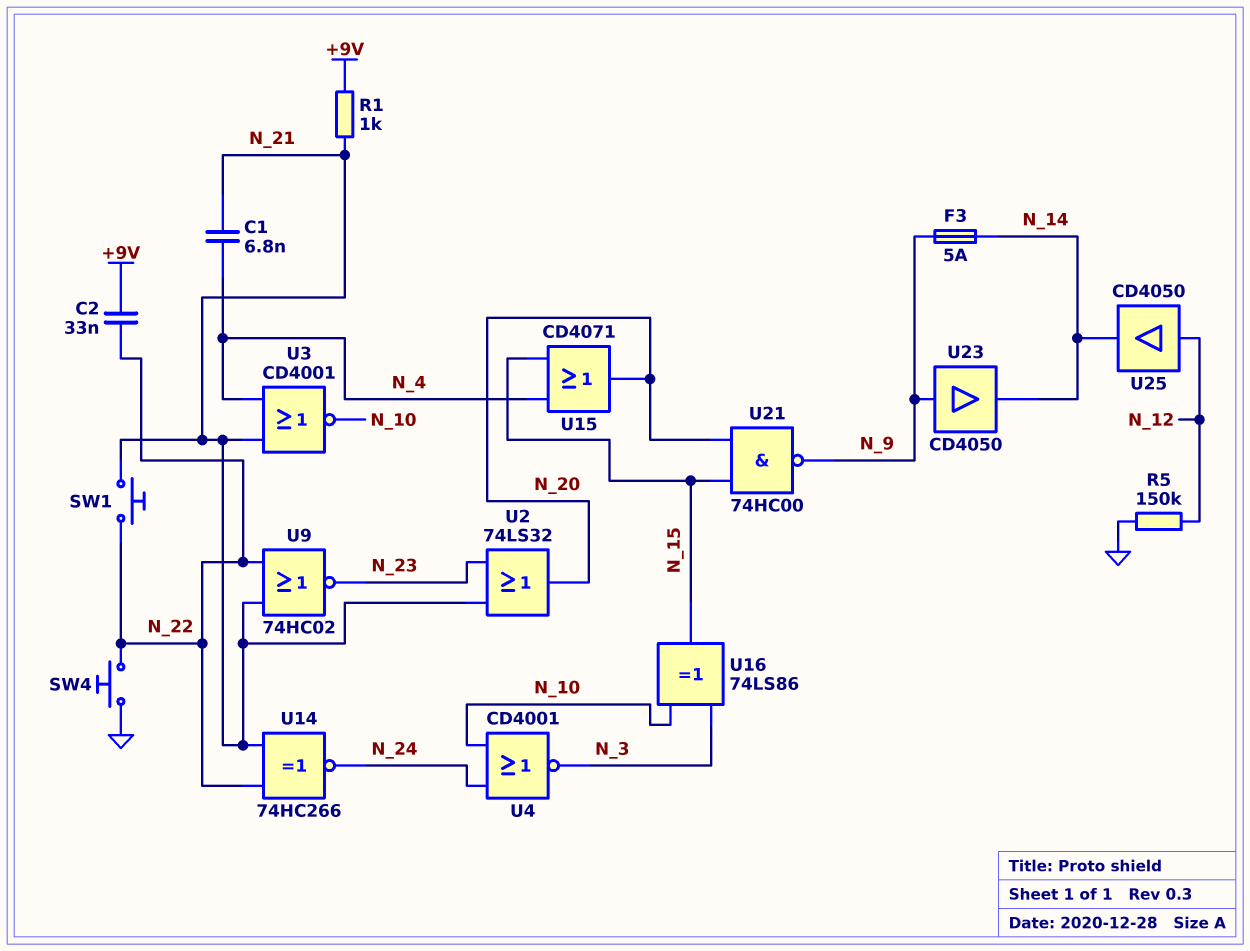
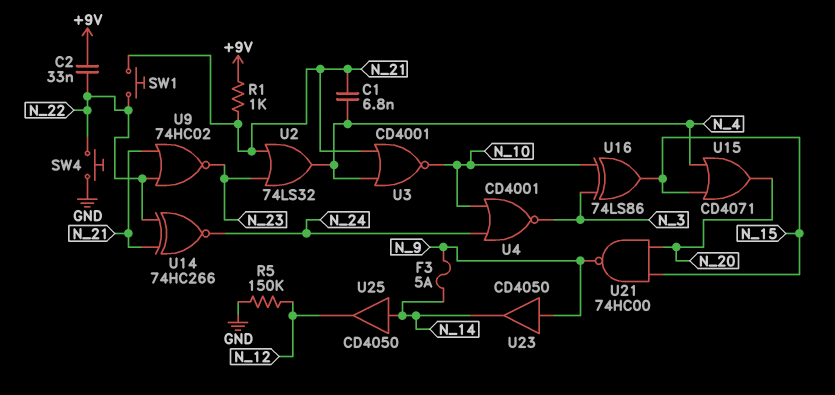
U2: OR 74LS32 (in N_21, in N_23, out N_20) -> OR 74LS32 (in N_21, in N_23, out N_4)
U25: buffer CD4050 (in N_12, out N_14) -> buffer CD4050 (in N_14, out N_12)

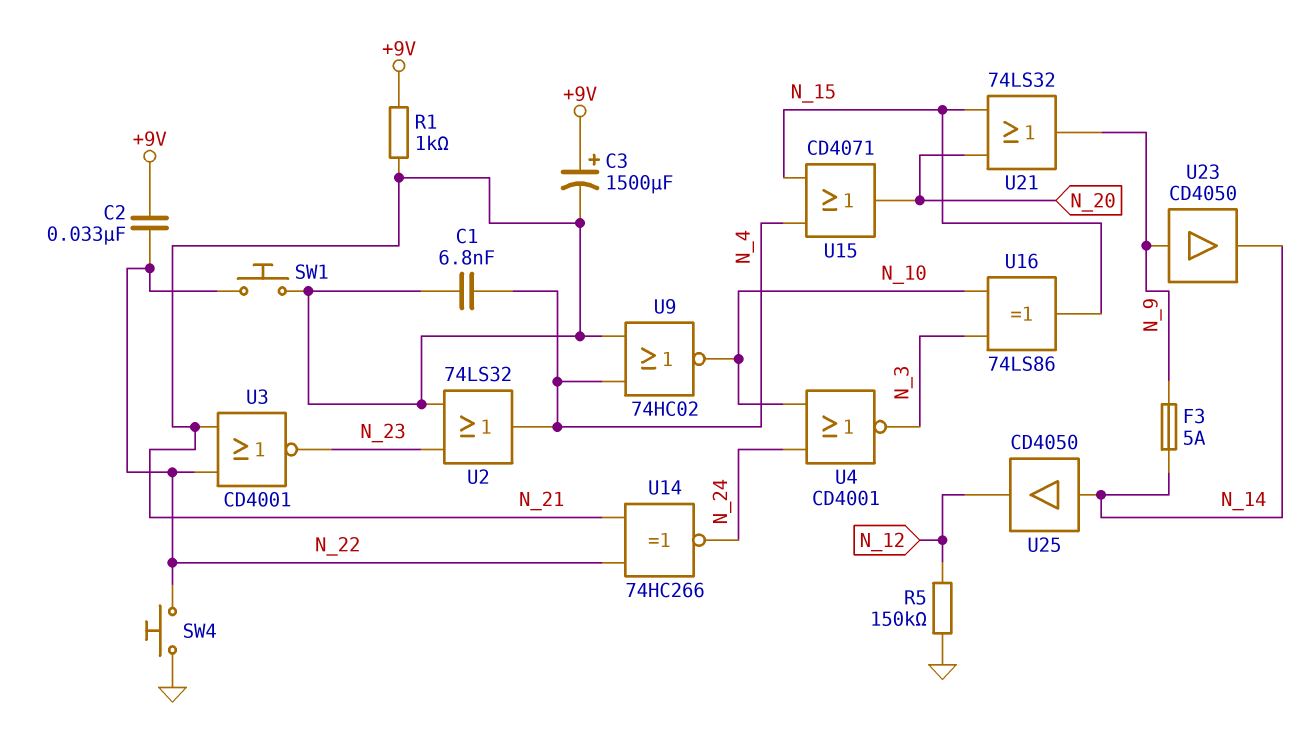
C3: none -> 1500uF (plus +9V, minus N_21)
U3: NOR CD4001 (in N_4, in N_21, out N_10) -> NOR CD4001 (in N_21, in N_22, out N_23)
U9: NOR 74HC02 (in N_21, in N_22, out N_23) -> NOR 74HC02 (in N_4, in N_21, out N_10)
U21: NAND 74HC00 (in N_15, in N_20, out N_9) -> OR 74LS32 (in N_15, in N_20, out N_9)

